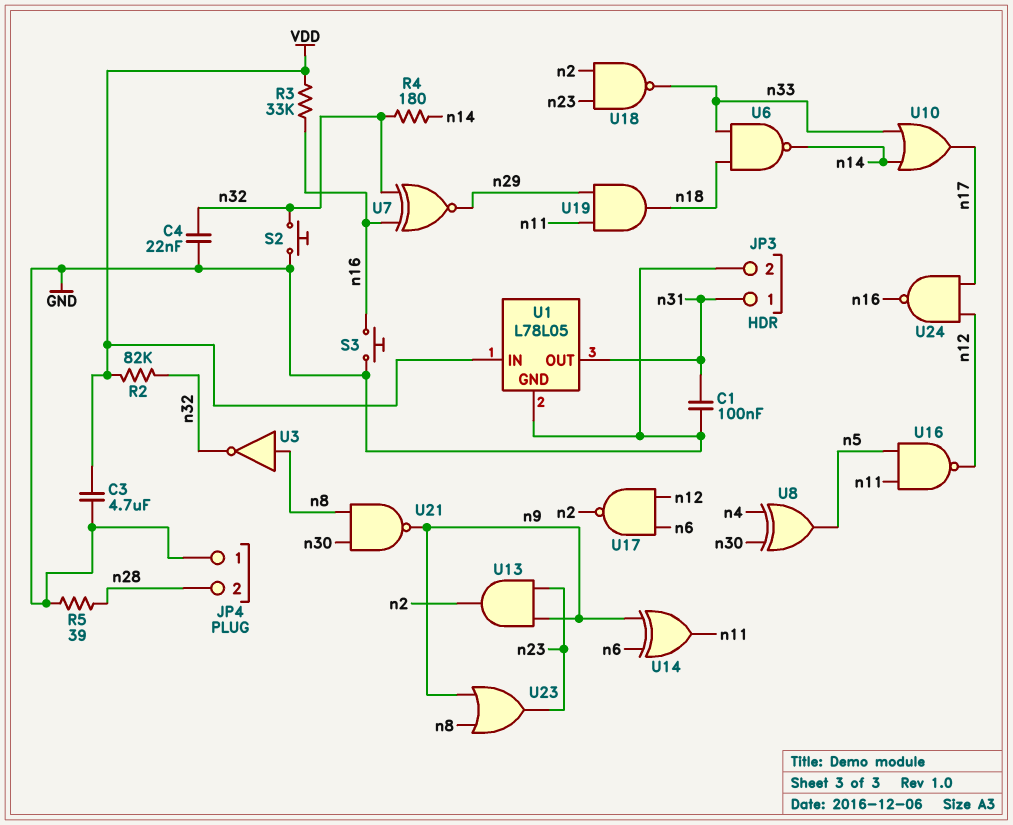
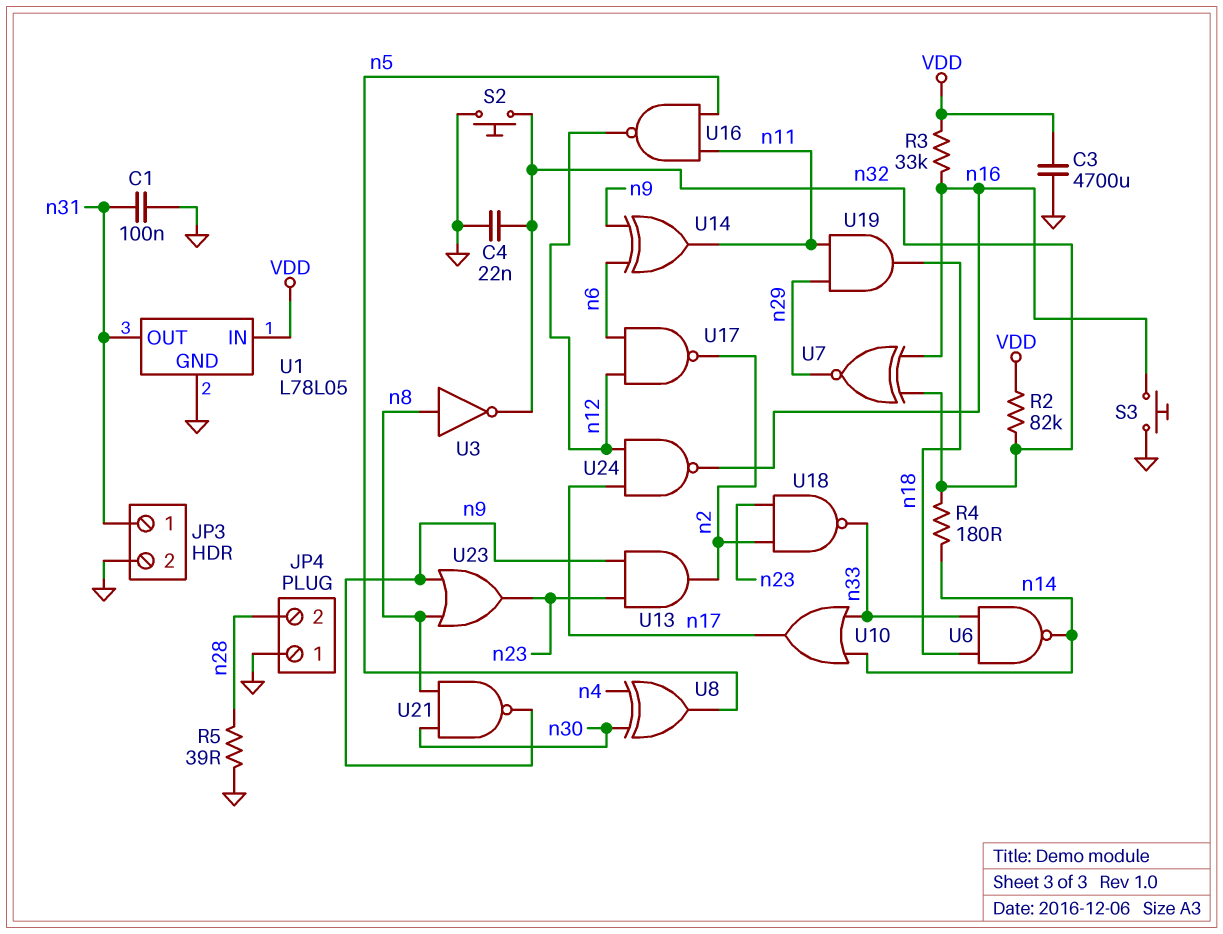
C3: 4.7uF (GND, VDD) -> 4700uF (GND, VDD)

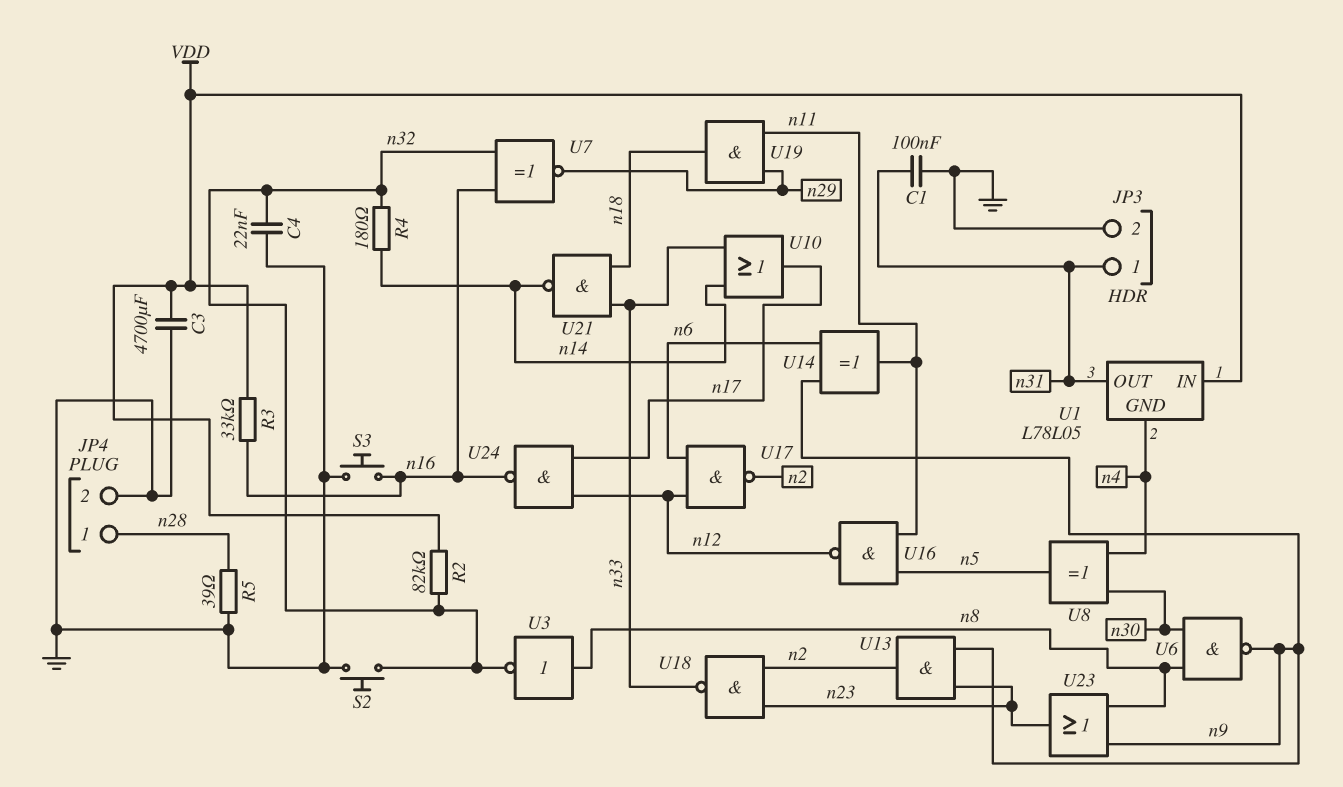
JP4 pin 1: GND -> n28
JP4 pin 2: n28 -> GND
U1 pin GND: GND -> n4
U6: NAND (in n18, in n33, out n14) -> NAND (in n8, in n30, out n9)
U21: NAND (in n8, in n30, out n9) -> NAND (in n18, in n33, out n14)

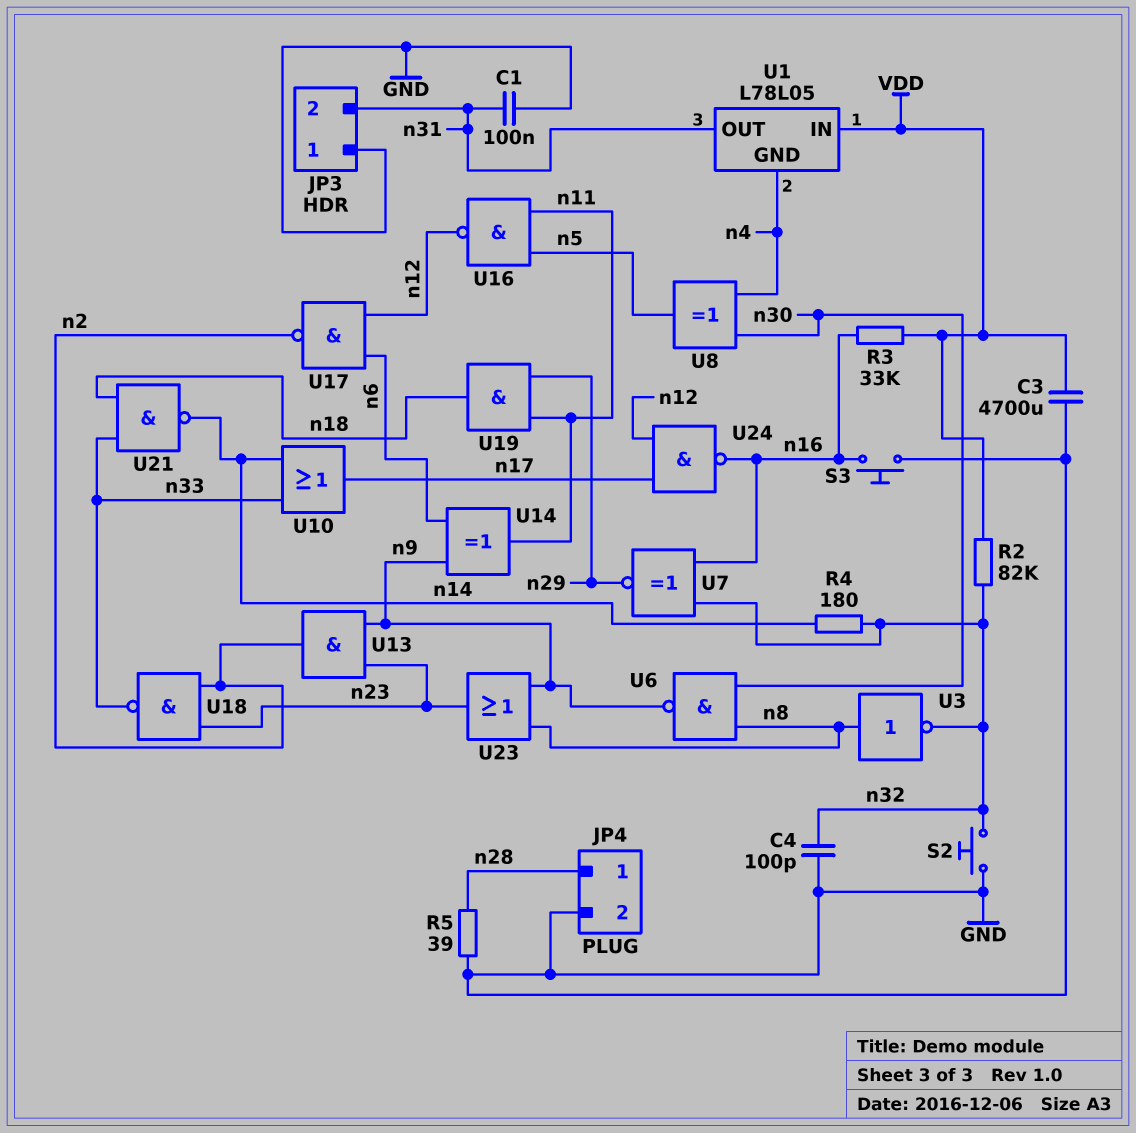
C4: 22nF (GND, n32) -> 100pF (GND, n32)
JP3 pin 1: n31 -> GND
JP3 pin 2: GND -> n31

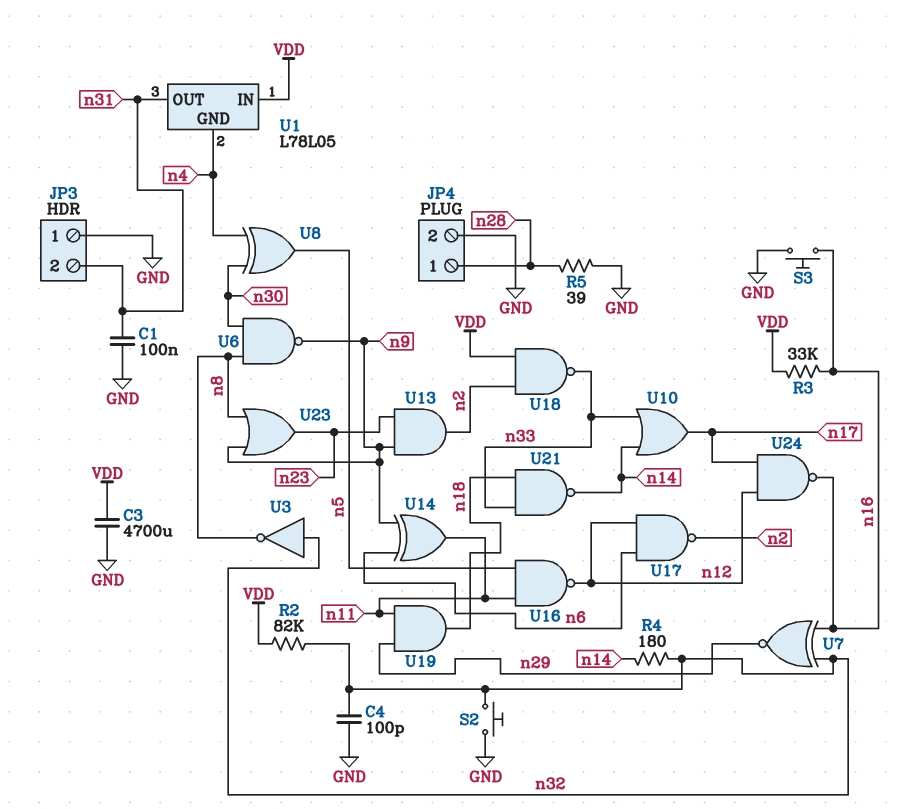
U3: NOT (in n8, out n32) -> NOT (in n32, out n8)
U18: NAND (in n2, in n23, out n33) -> NAND (in VDD, in n2, out n33)

